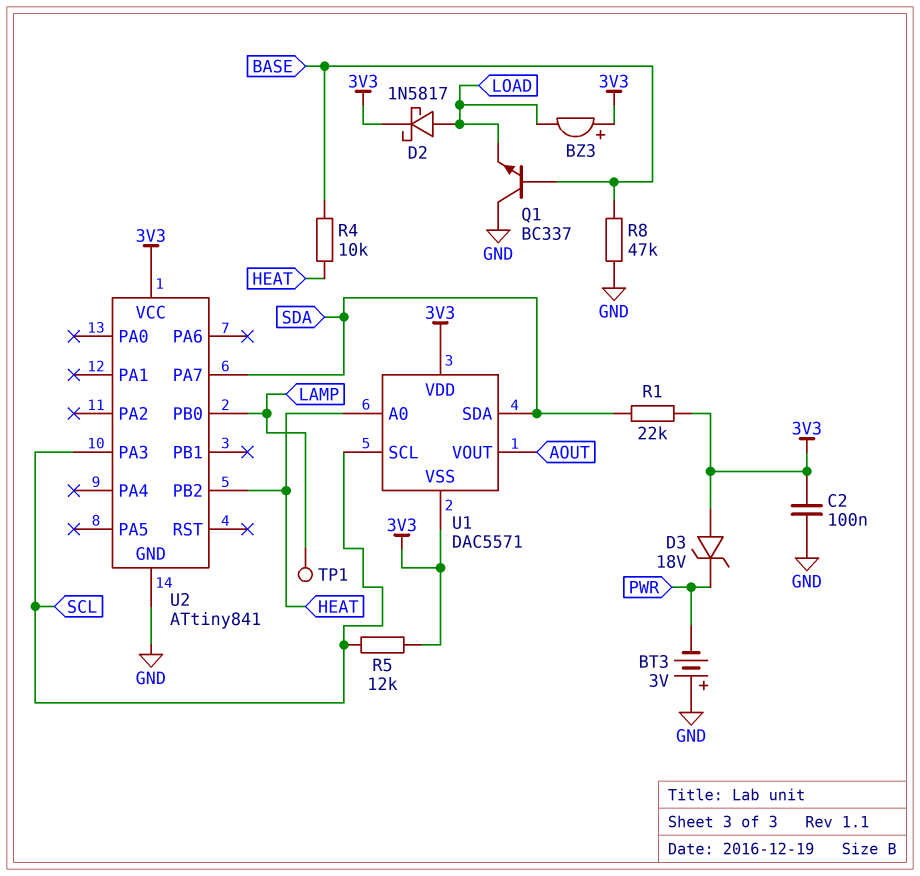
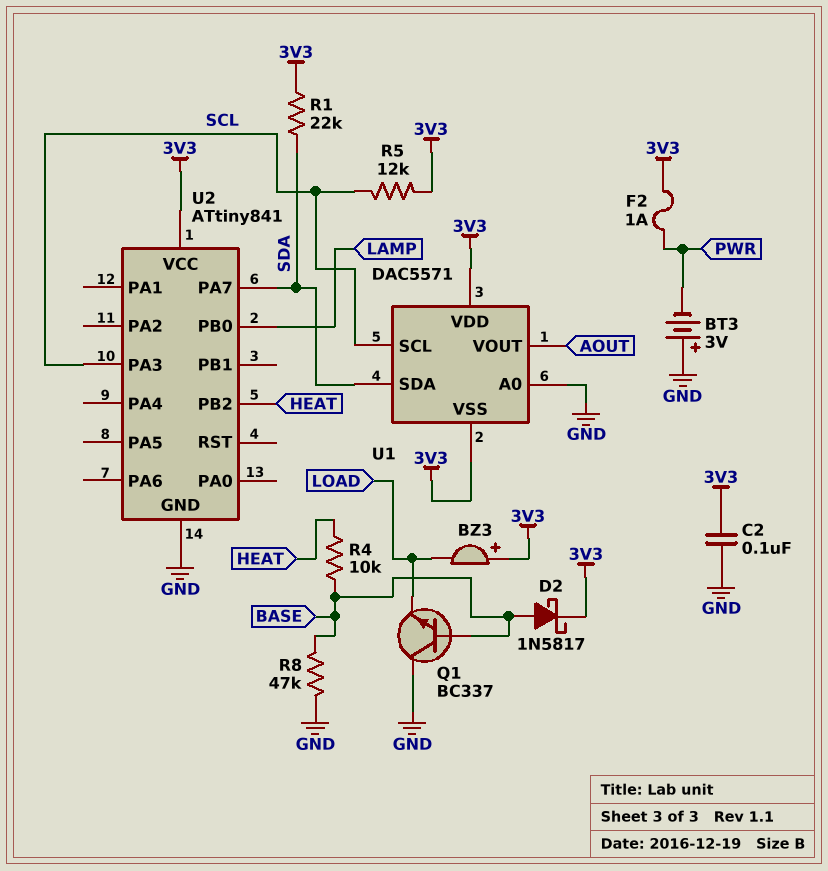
D2: schottky 1N5817 (A LOAD, K 3V3) -> schottky 1N5817 (A BASE, K 3V3)
D3: zener 18V (A 3V3, K PWR) -> none
F2: none -> 1A (3V3, PWR)
TP1: test point (LAMP) -> none
U1 pin A0: HEAT -> GND

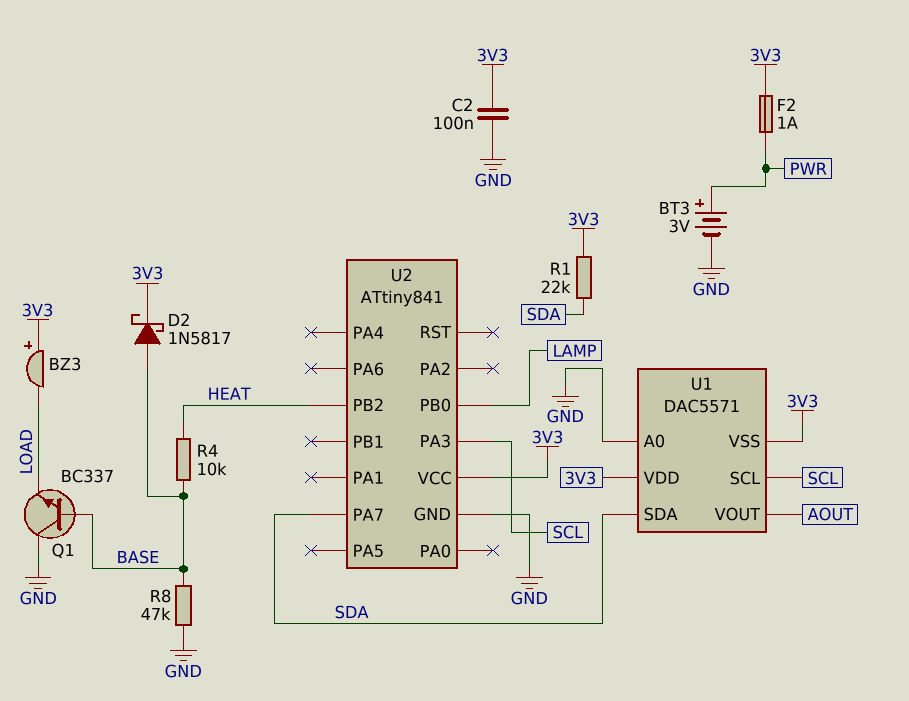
BT3: 3V (plus GND, minus PWR) -> 3V (plus PWR, minus GND)
R5: 12k (3V3, SCL) -> none

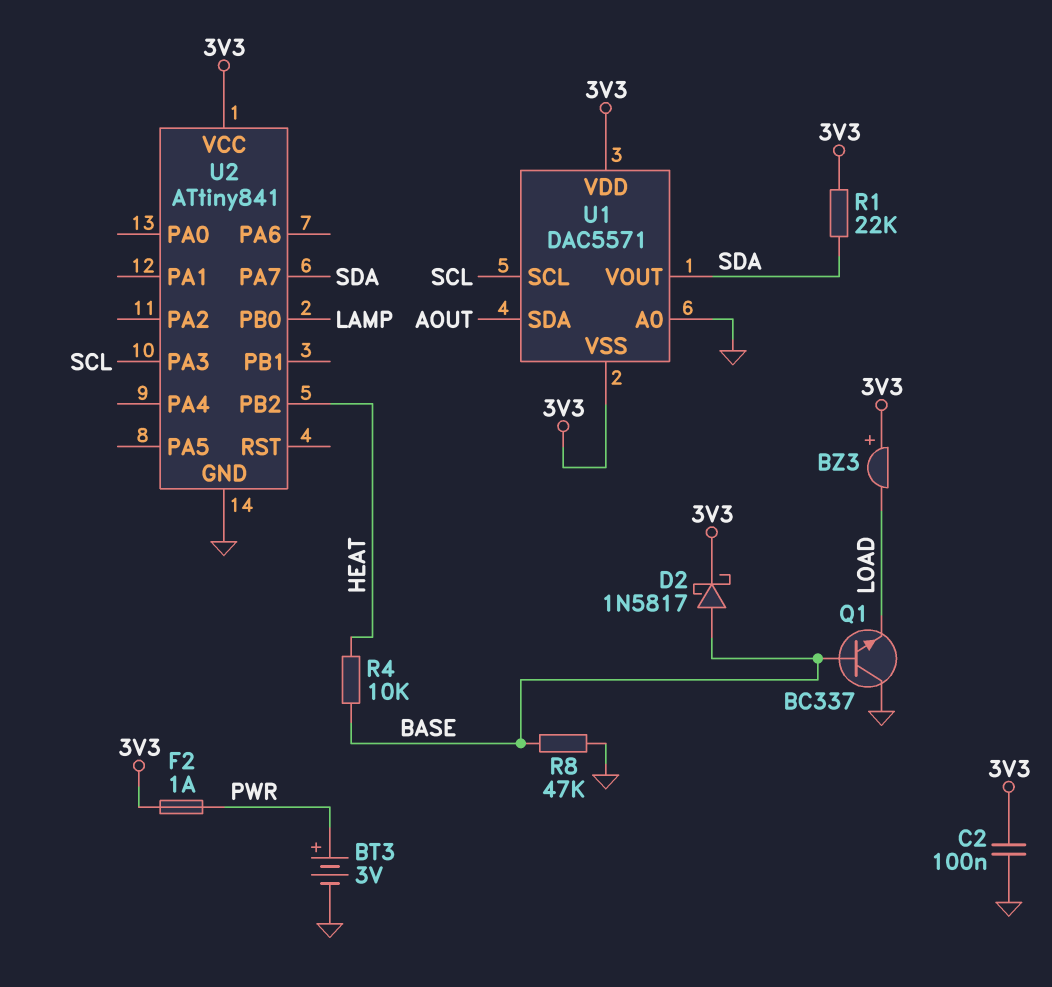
U1 pin SDA: SDA -> AOUT
U1 pin VOUT: AOUT -> SDA

